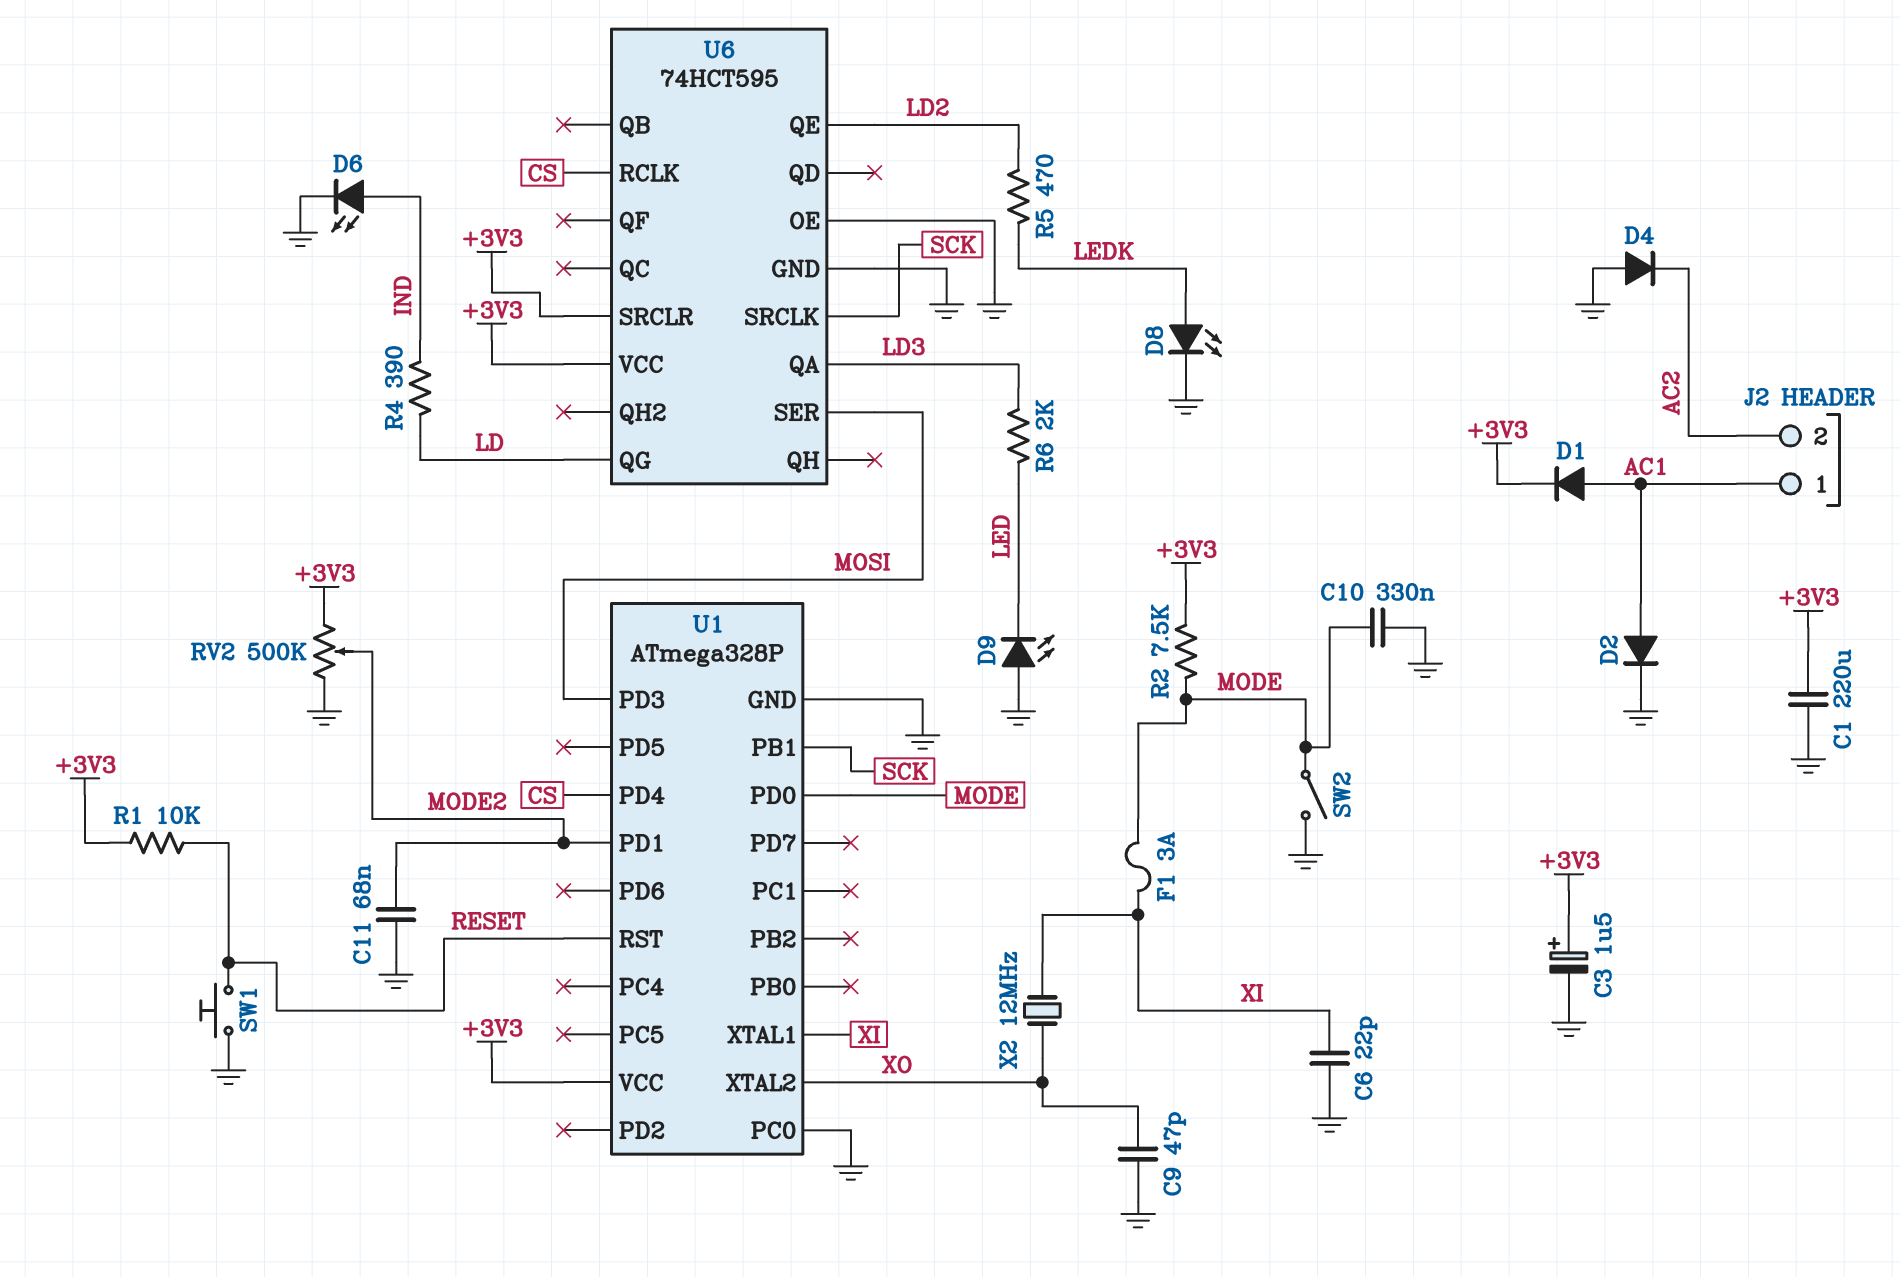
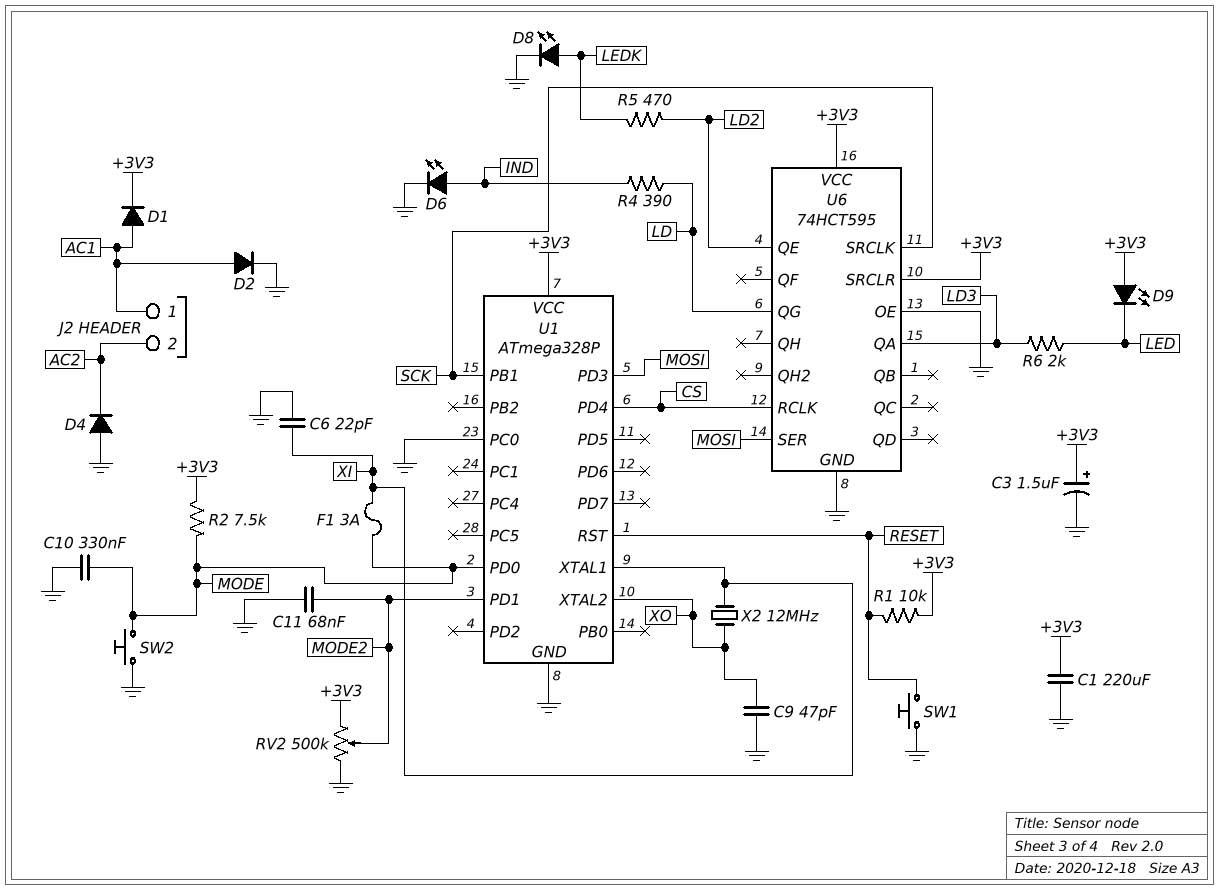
D9: LED (A GND, K LED) -> LED (A +3V3, K LED)
SW2: switch (GND, MODE) -> button (GND, MODE)

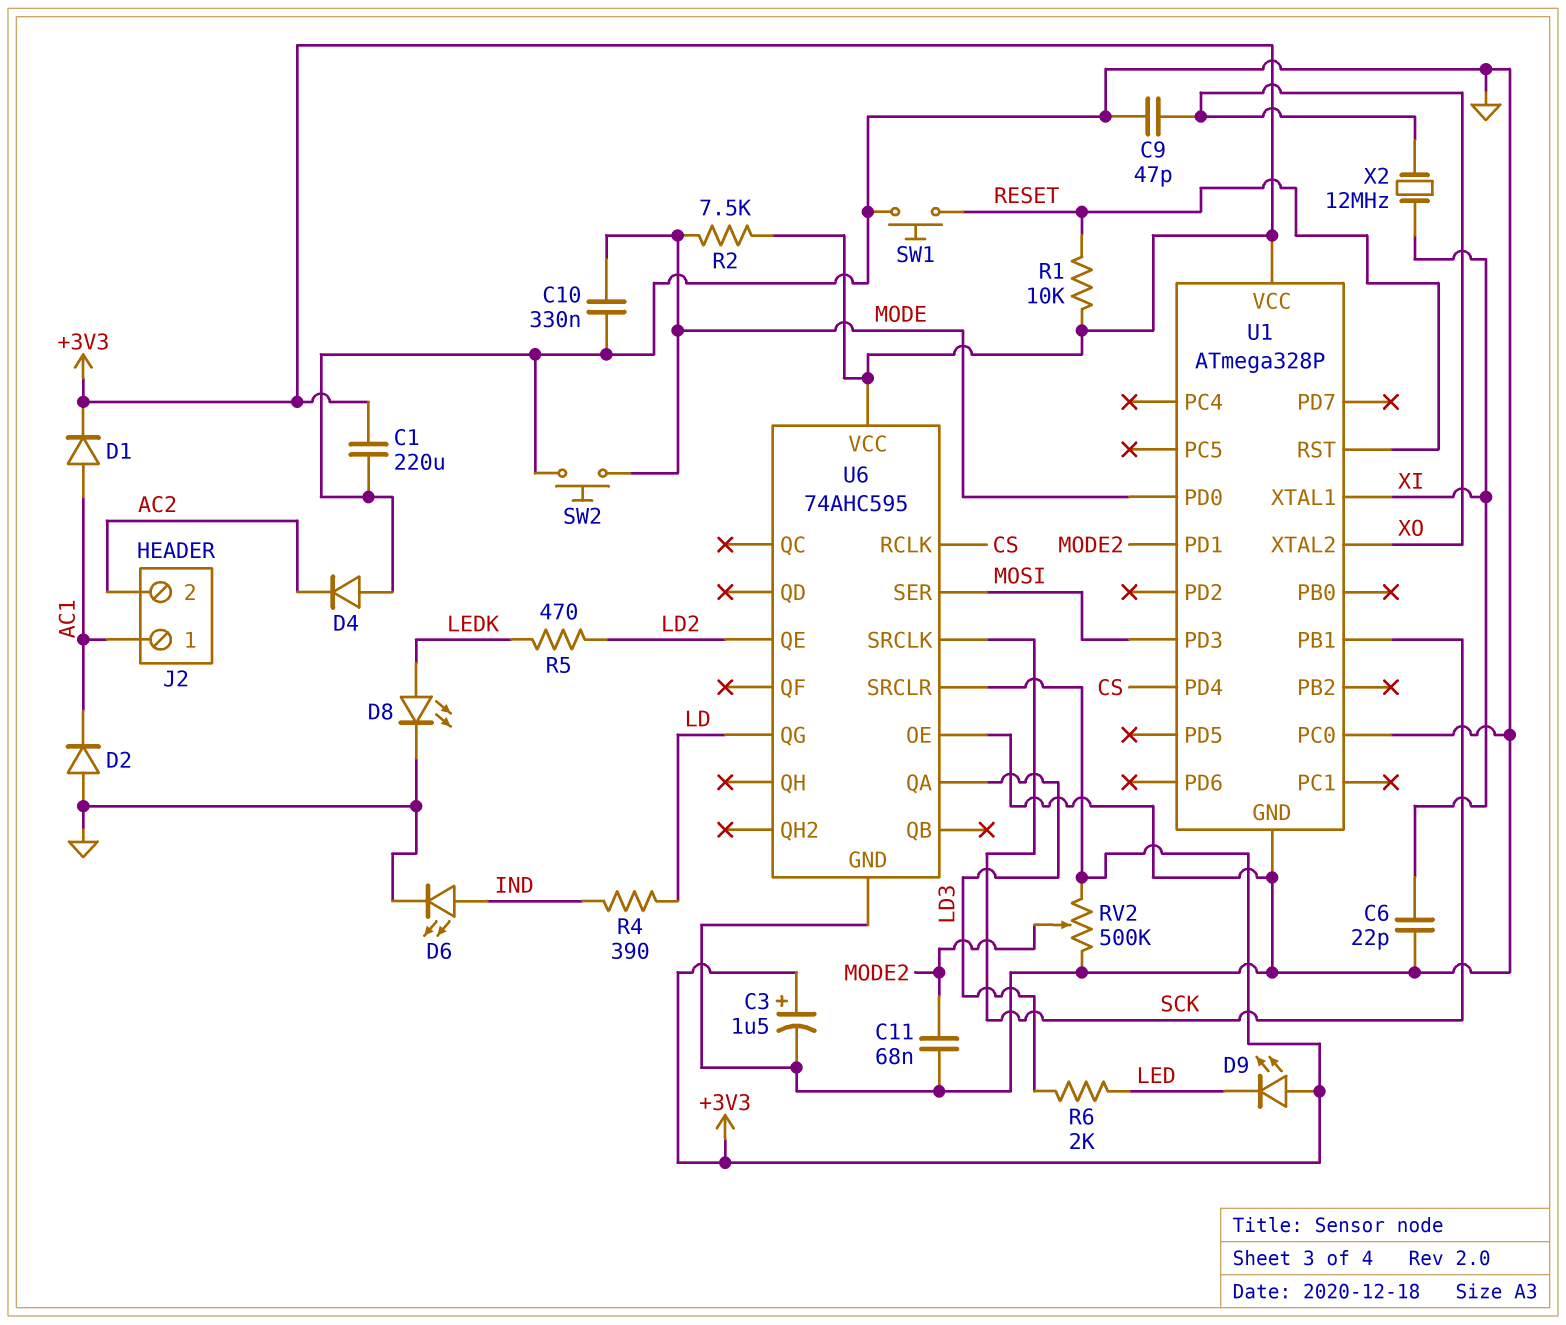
D2: diode (A AC1, K GND) -> diode (A GND, K AC1)
F1: 3A (MODE, XI) -> none
U6: 74HCT595 -> 74AHC595

